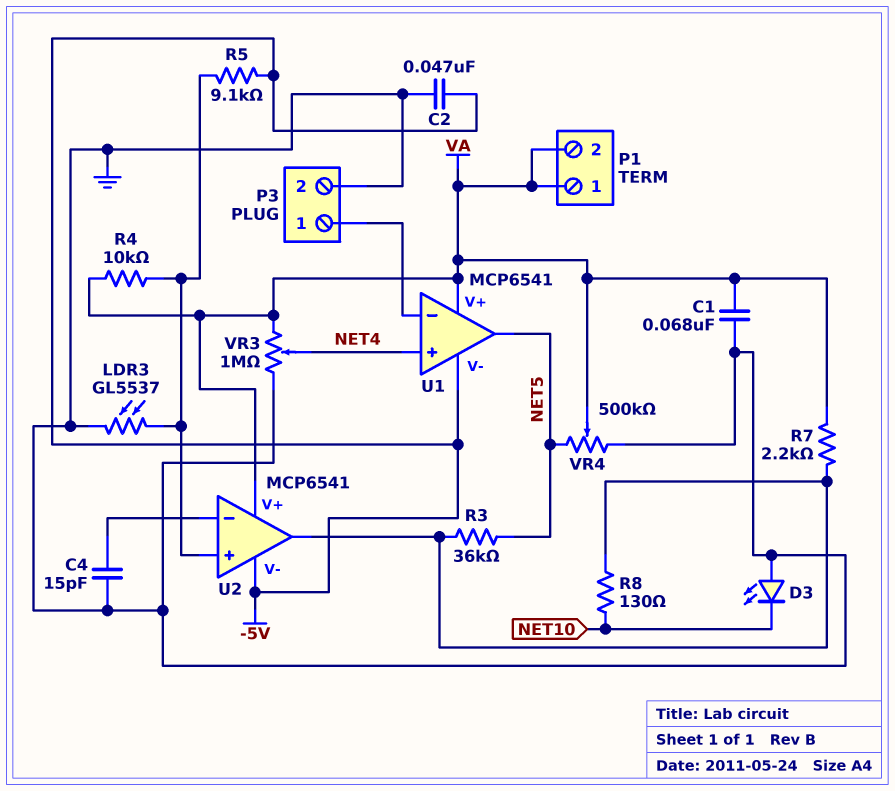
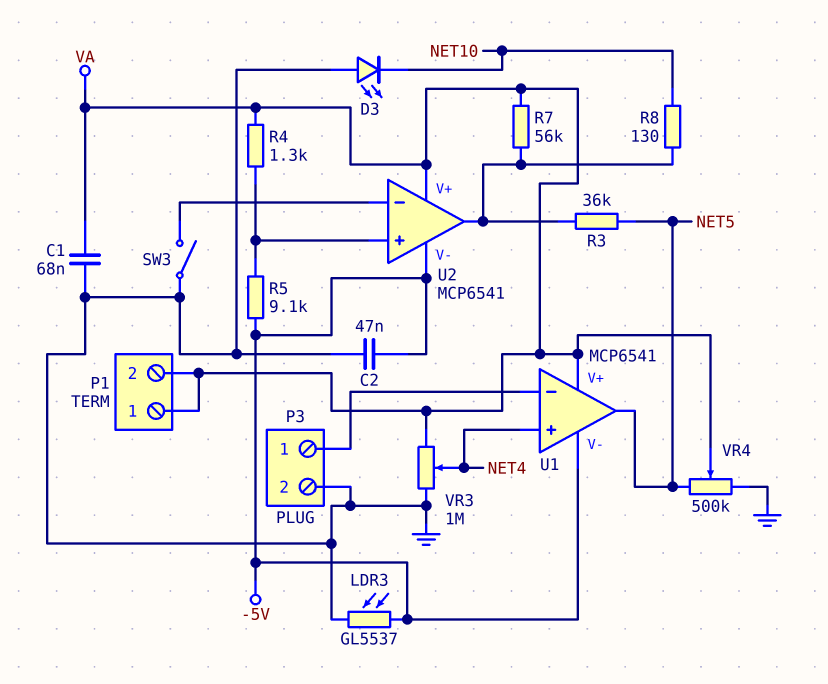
C4: 15pF (GND, U2/in-) -> none
LDR3: GL5537 (GND, U2/in+) -> GL5537 (-5V, GND)
R4: 10k (U2/in+, VA) -> 1.3k (U2/in+, VA)
R7: 2.2k (U2/out, VA) -> 56k (U2/out, VA)
SW3: none -> switch (GND, U2/in-)

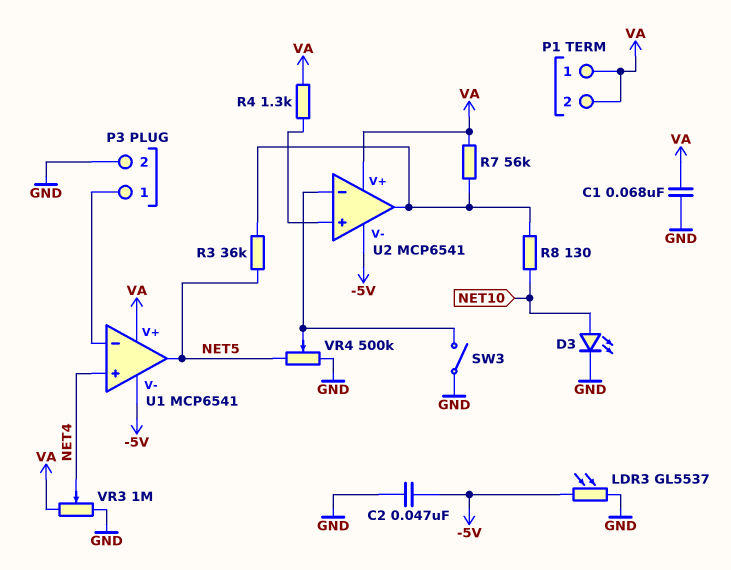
D3: LED (A GND, K NET10) -> LED (A NET10, K GND)
R5: 9.1k (-5V, U2/in+) -> none
VR4: 500k (GND, NET5, wiper VA) -> 500k (GND, NET5, wiper U2/in-)

